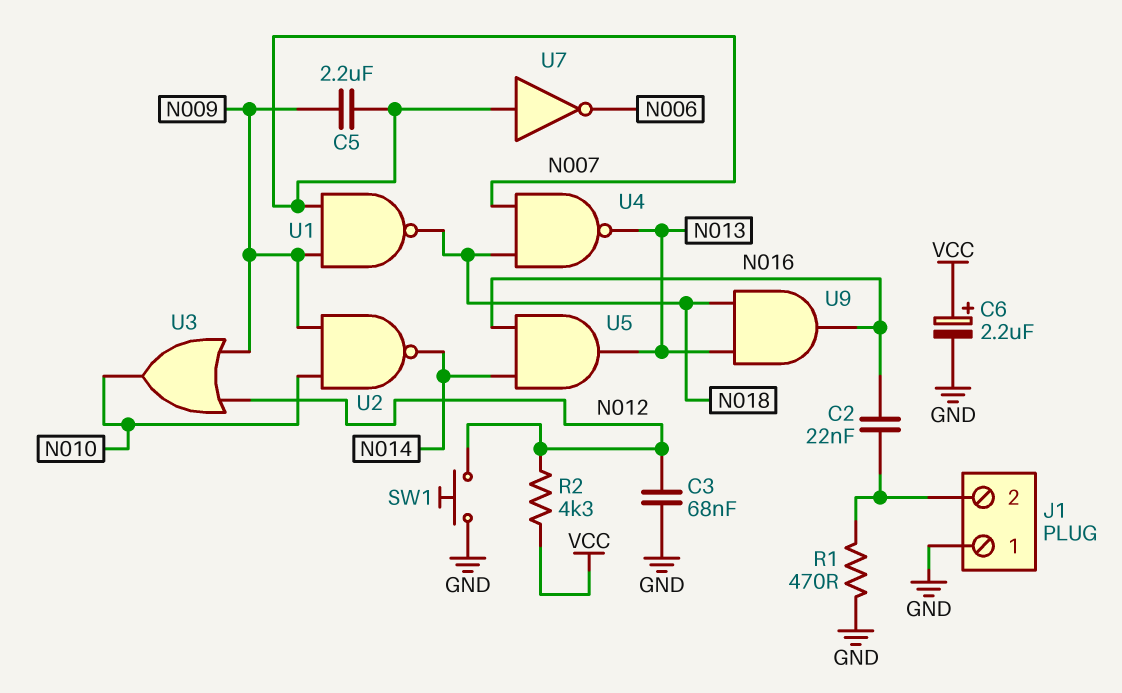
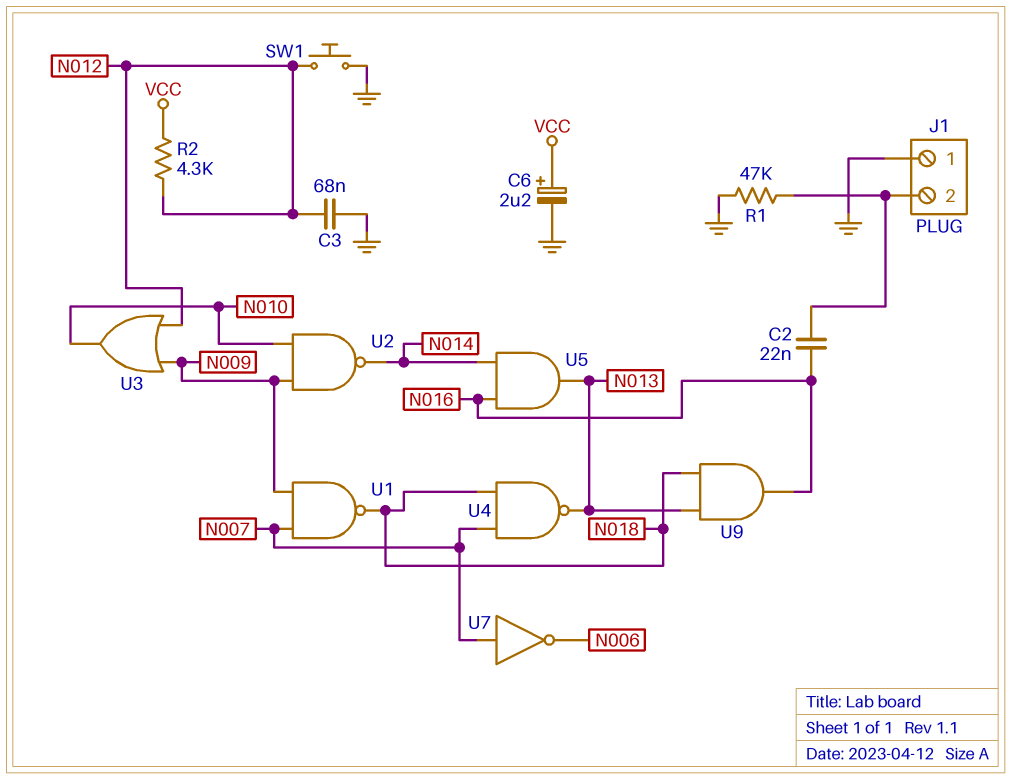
C5: 2.2uF (N007, N009) -> none
R1: 470 (GND, J1/2) -> 47k (GND, J1/2)

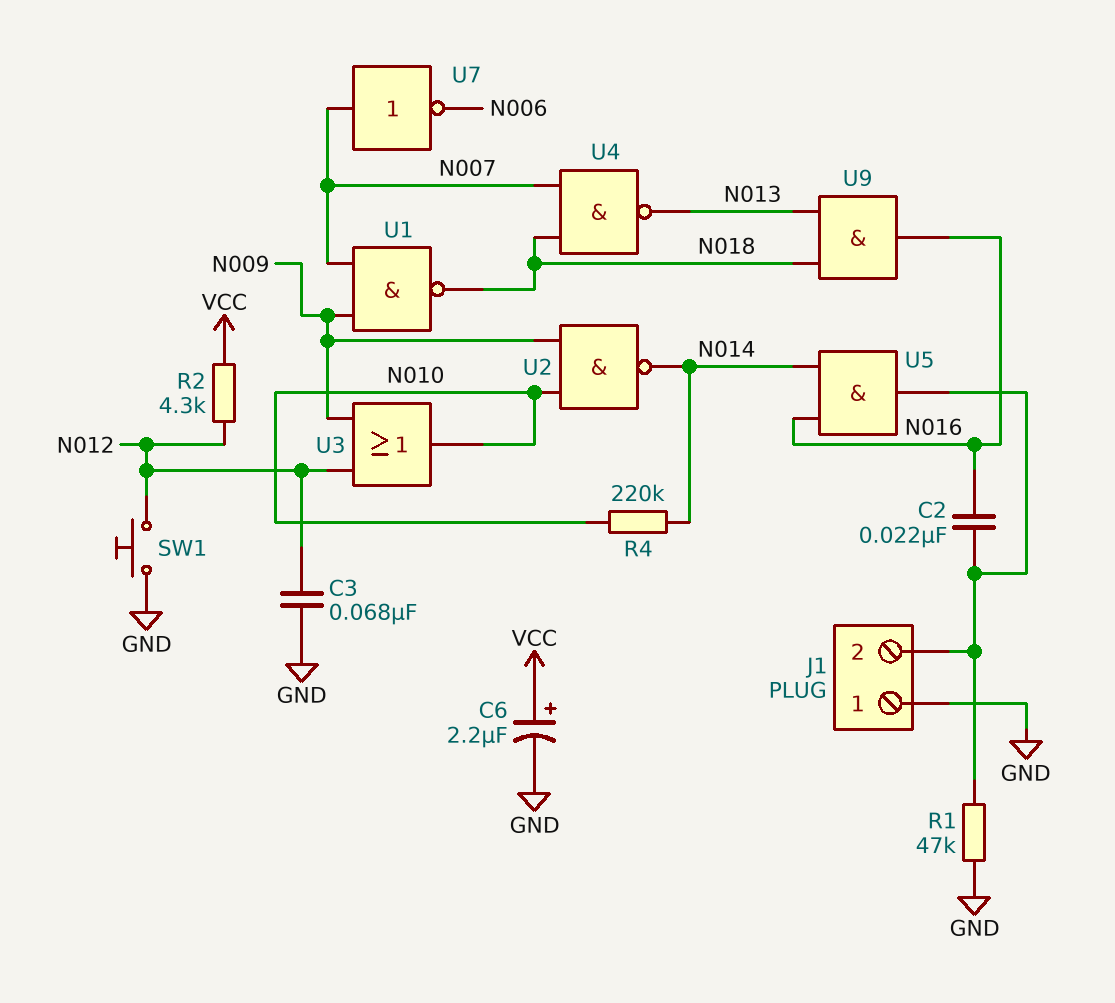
R4: none -> 220k (N010, N014)
U5: AND (in N014, in N016, out N013) -> AND (in N014, in N016, out J1/2)

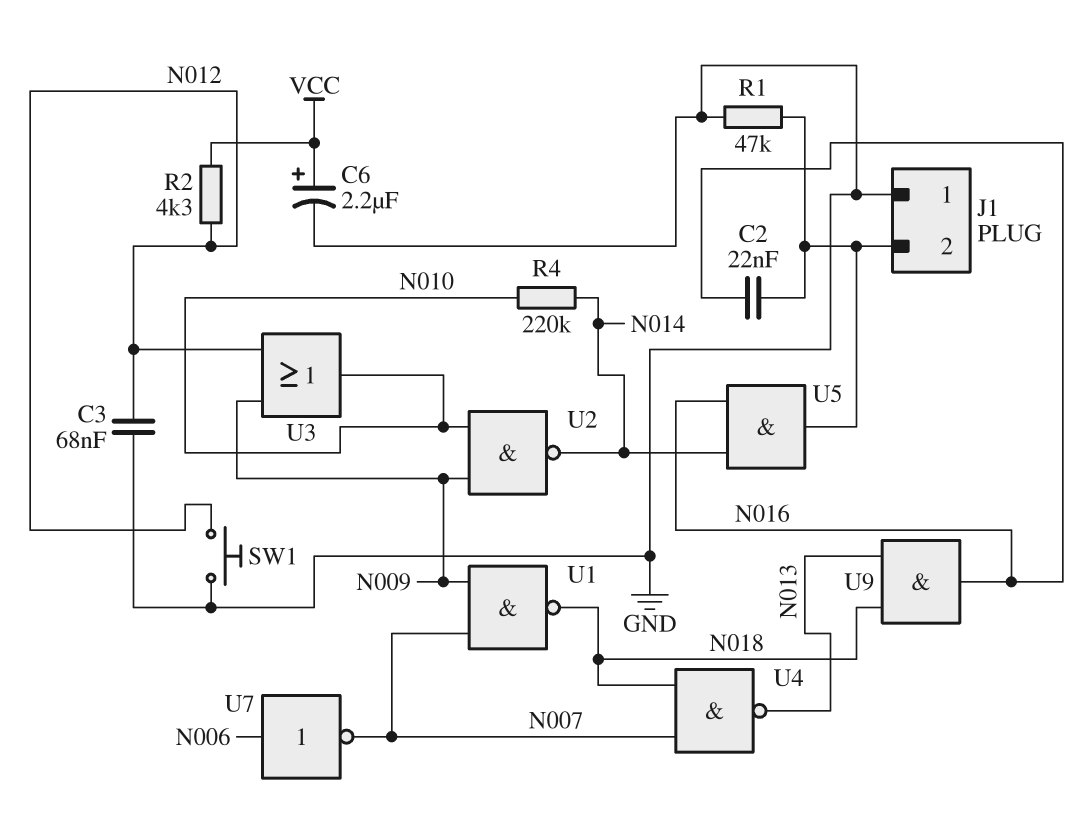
U7: NOT (in N007, out N006) -> NOT (in N006, out N007)

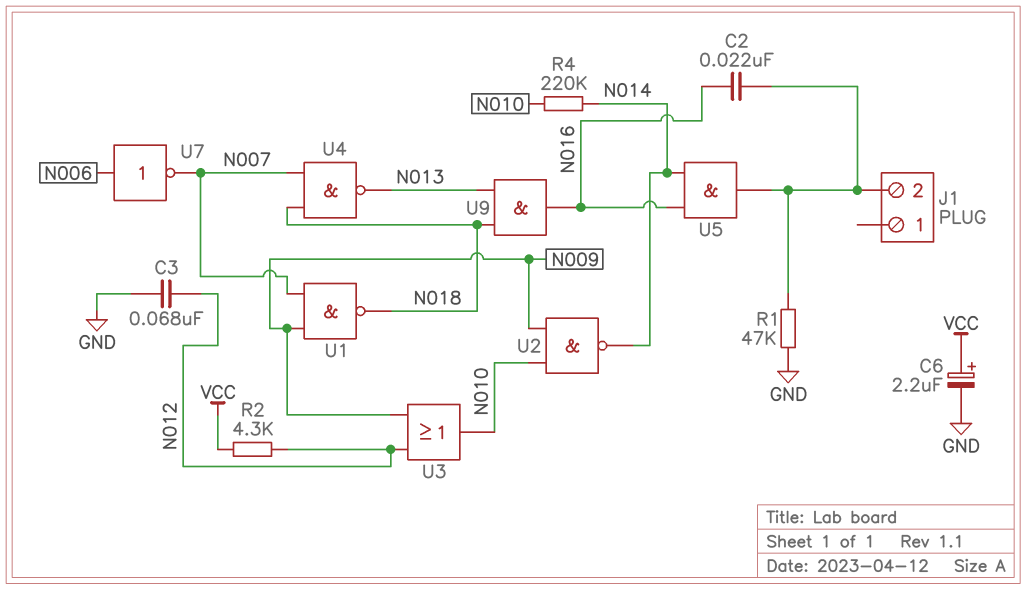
J1 pin 1: GND -> none
SW1: button (GND, N012) -> none

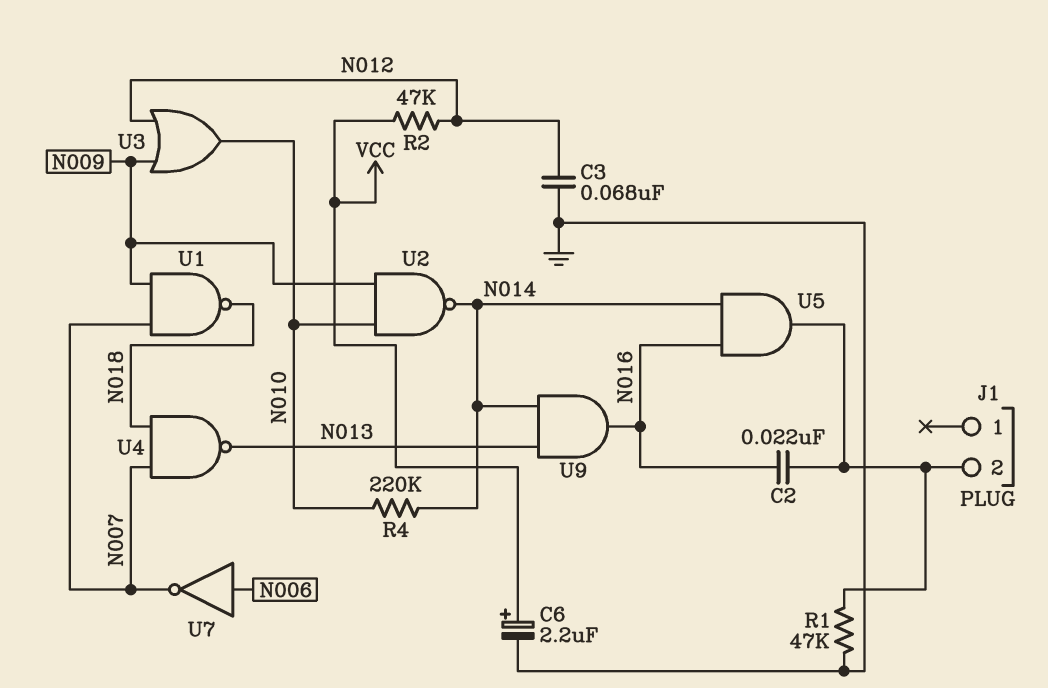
R2: 4.3k (N012, VCC) -> 47k (N012, VCC)
U9: AND (in N013, in N018, out N016) -> AND (in N013, in N014, out N016)

